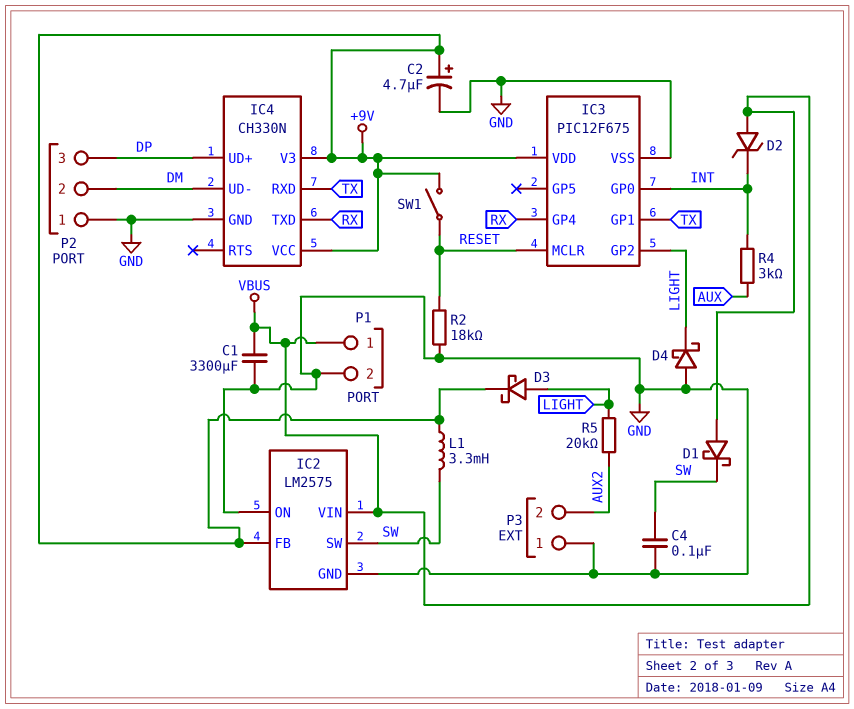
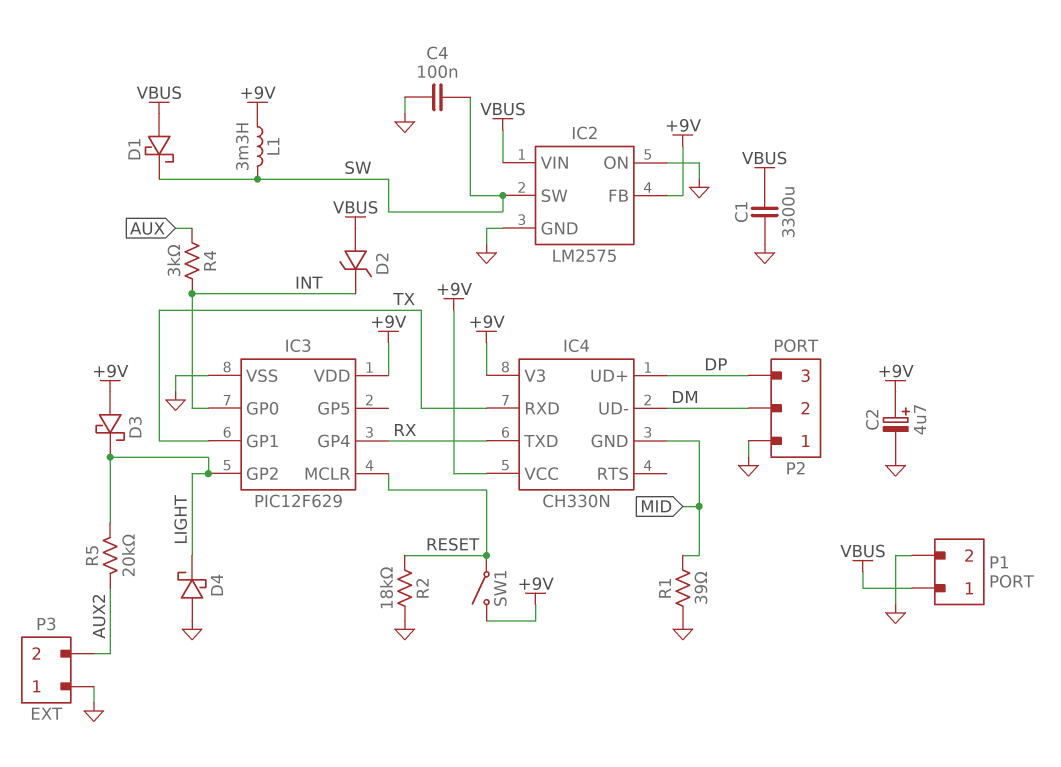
D3: schottky (A LIGHT, K +9V) -> schottky (A +9V, K LIGHT)
IC3: PIC12F675 -> PIC12F629
IC4 pin GND: GND -> MID
R1: none -> 39 (GND, MID)

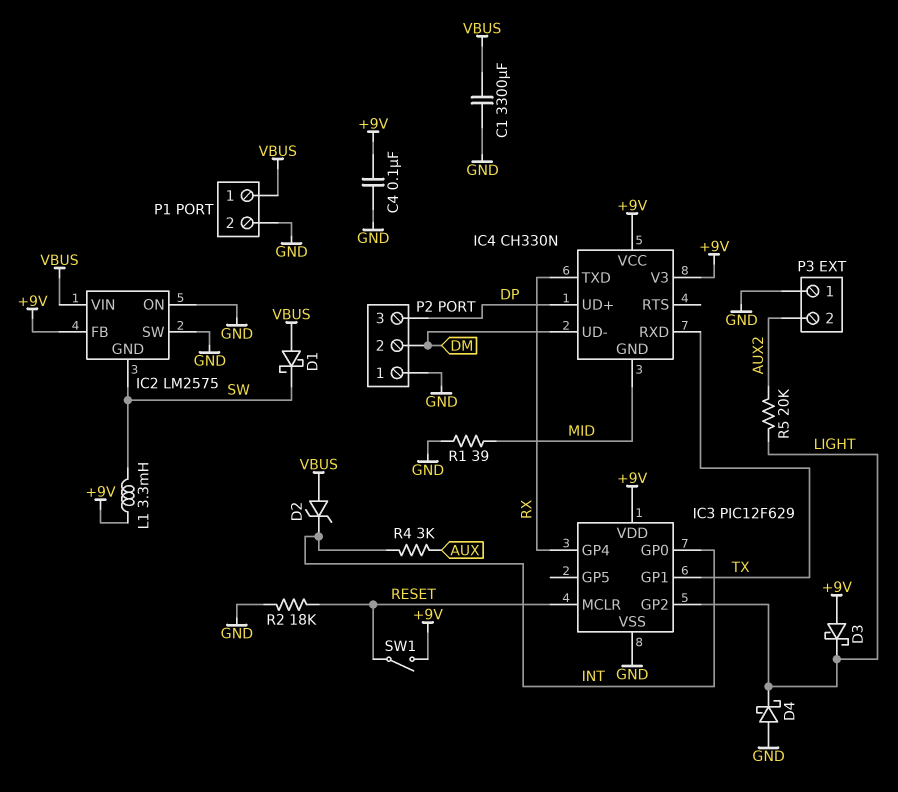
C2: 4.7uF (plus +9V, minus GND) -> none
C4: 100nF (GND, SW) -> 100nF (+9V, GND)
IC2 pin GND: GND -> SW
IC2 pin SW: SW -> GND

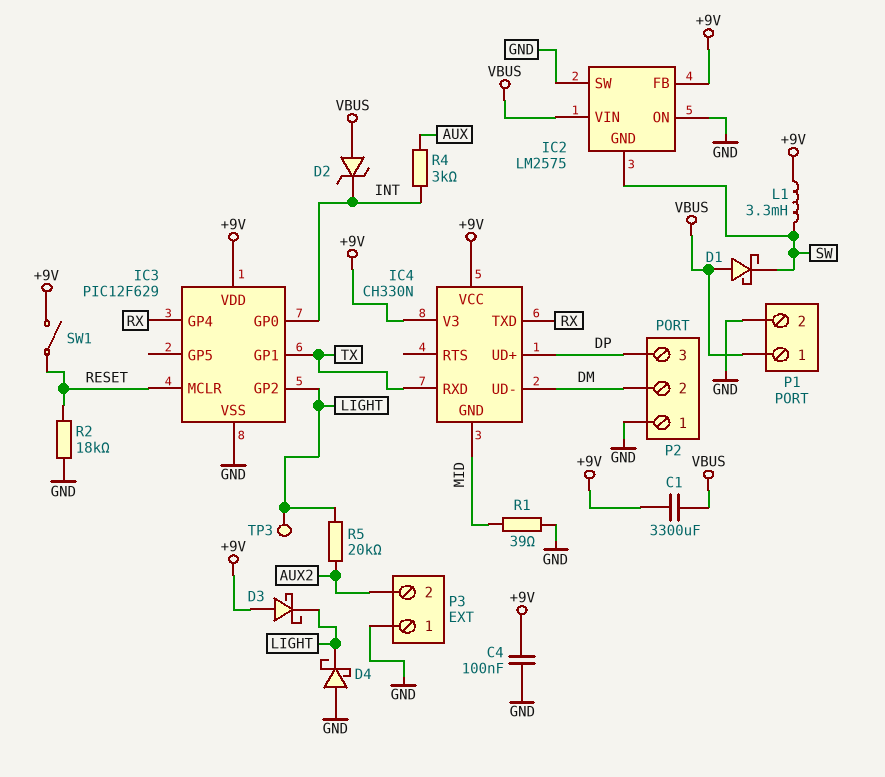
C1: 3300uF (GND, VBUS) -> 3300uF (+9V, VBUS)
TP3: none -> test point (LIGHT)

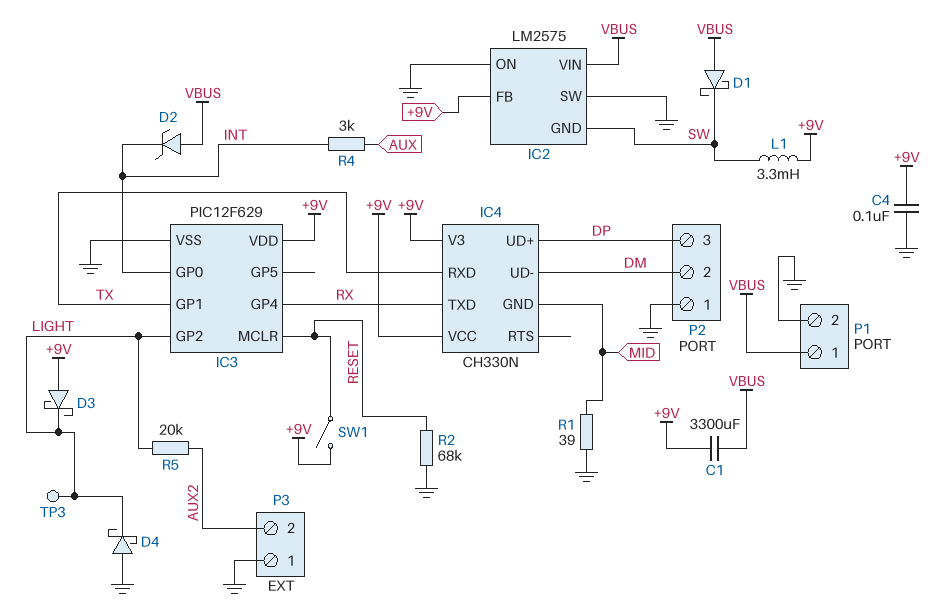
R2: 18k (GND, RESET) -> 68k (GND, RESET)

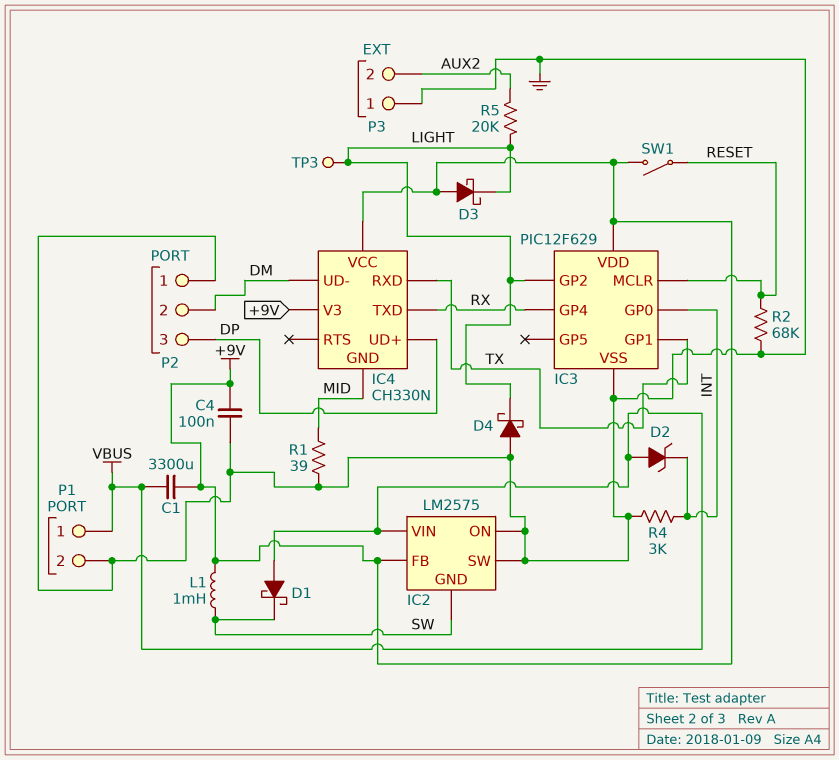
L1: 3.3mH (+9V, SW) -> 1mH (+9V, SW)
R4: 3k (AUX, INT) -> 3k (GND, INT)

